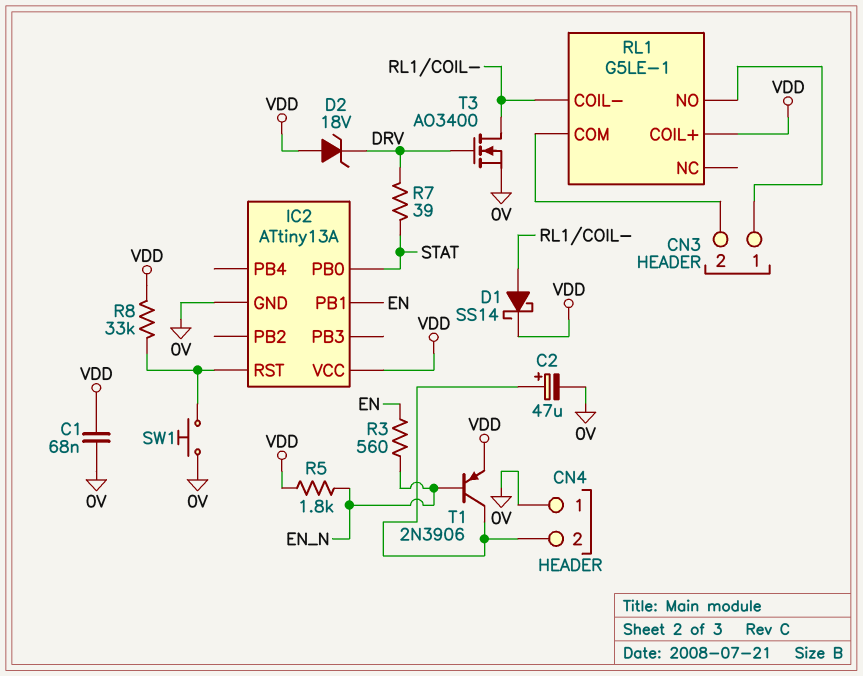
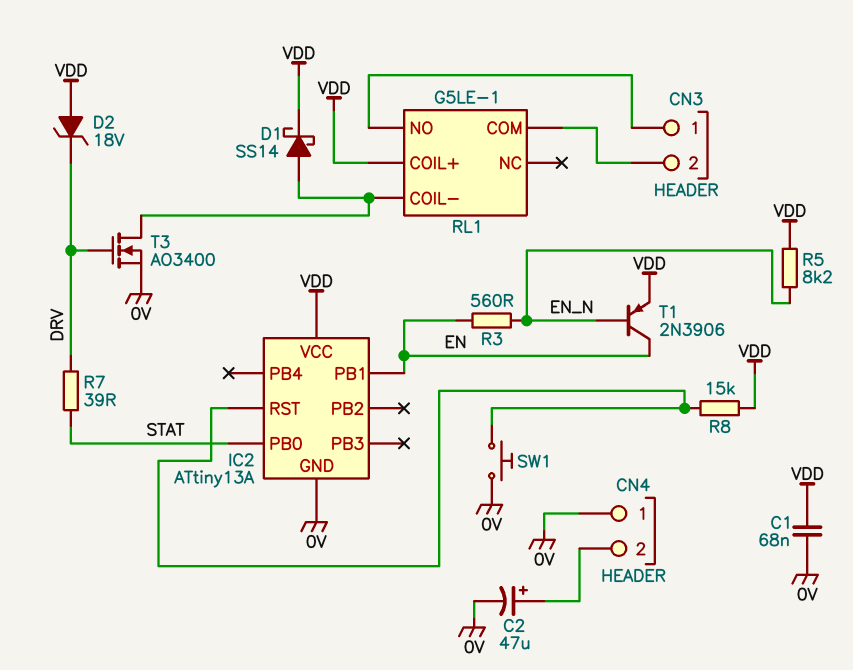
R5: 1.8k (EN_N, VDD) -> 8.2k (EN_N, VDD)
R8: 33k (IC2/RST, VDD) -> 15k (IC2/RST, VDD)
T1: PNP 2N3906 (B EN_N, C CN4/2, E VDD) -> PNP 2N3906 (B EN_N, C EN, E VDD)

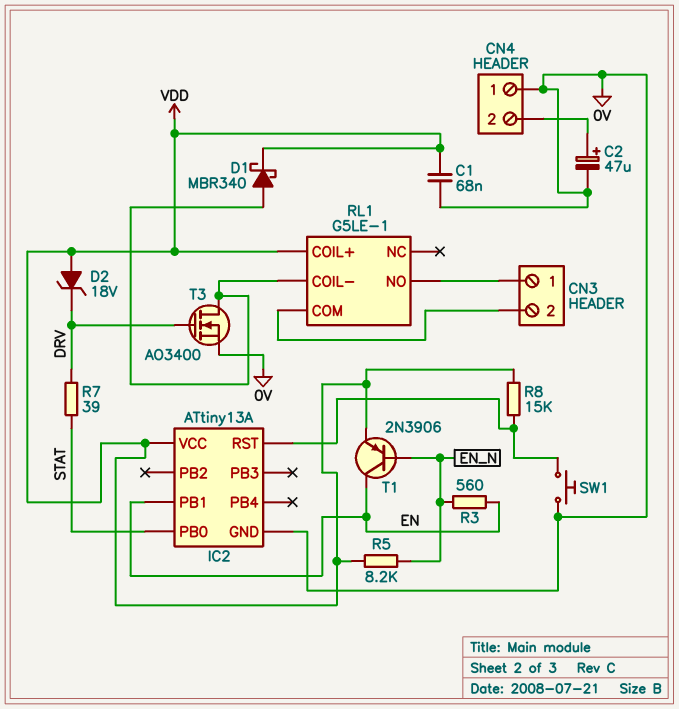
D1: schottky SS14 (A RL1/COIL-, K VDD) -> schottky MBR340 (A RL1/COIL-, K VDD)

